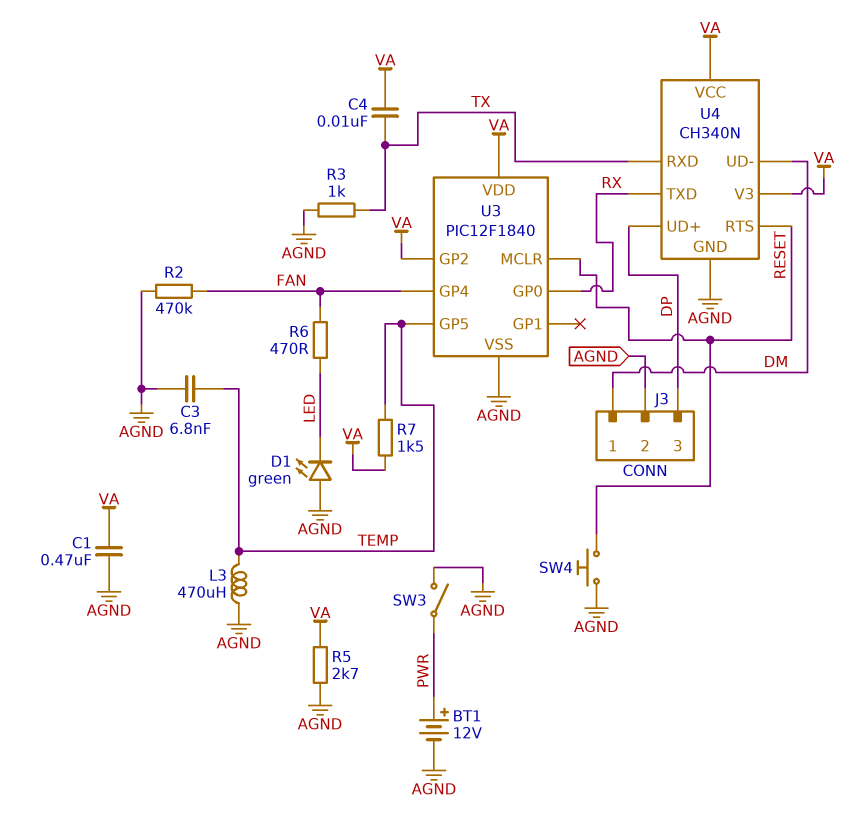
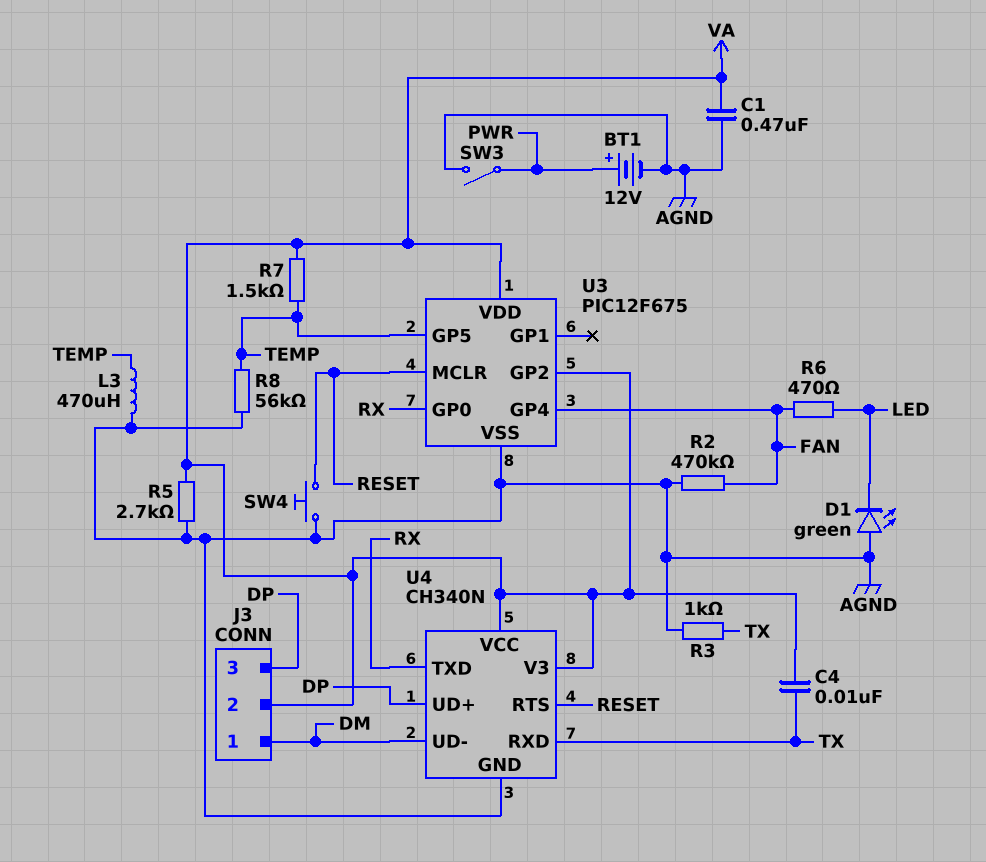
C3: 6.8nF (AGND, TEMP) -> none
J3 pin 2: AGND -> VA
R8: none -> 56k (AGND, TEMP)
U3: PIC12F1840 -> PIC12F675

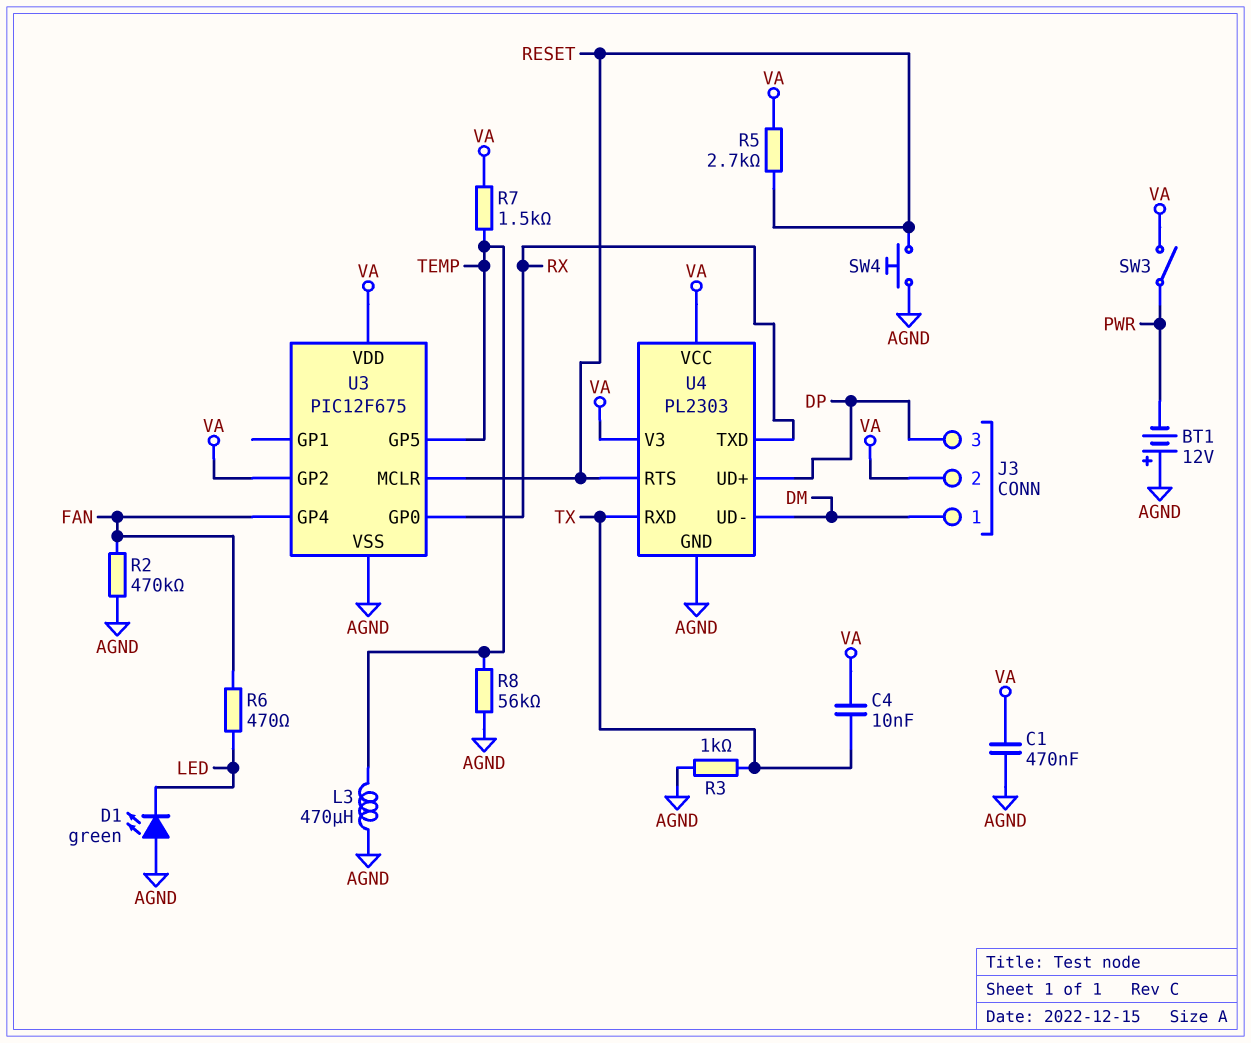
BT1: 12V (plus PWR, minus AGND) -> 12V (plus AGND, minus PWR)
R5: 2.7k (AGND, VA) -> 2.7k (RESET, VA)
SW3: switch (AGND, PWR) -> switch (PWR, VA)
U4: CH340N -> PL2303

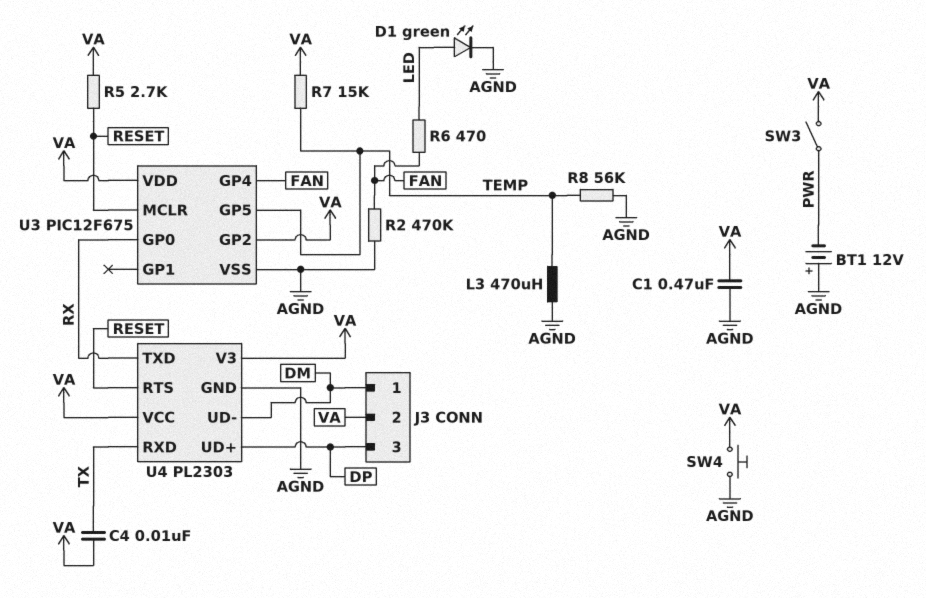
D1: LED green (A AGND, K LED) -> LED green (A LED, K AGND)
R3: 1k (AGND, TX) -> none
R7: 1.5k (TEMP, VA) -> 15k (TEMP, VA)
SW4: button (AGND, RESET) -> button (AGND, VA)

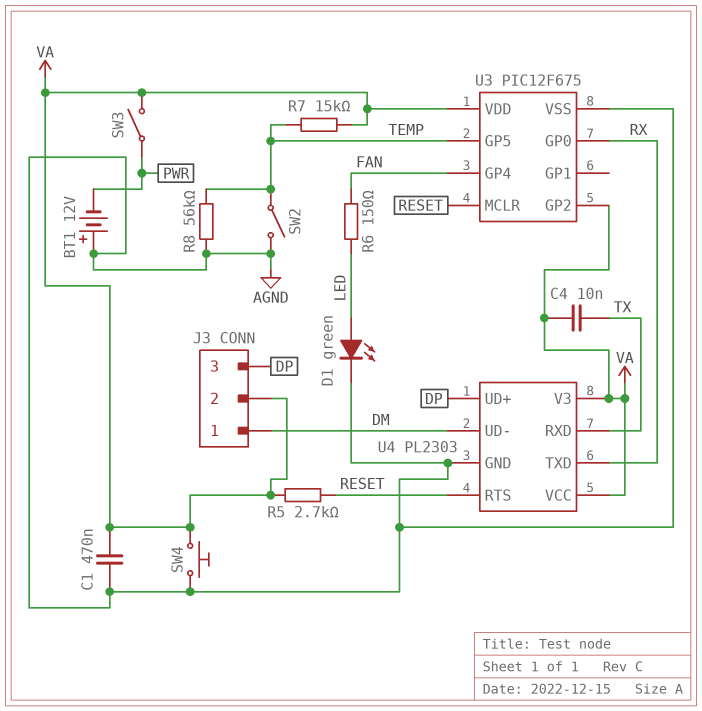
L3: 470uH (AGND, TEMP) -> none
R2: 470k (AGND, FAN) -> none
R6: 470 (FAN, LED) -> 150 (FAN, LED)
SW2: none -> switch (AGND, TEMP)

